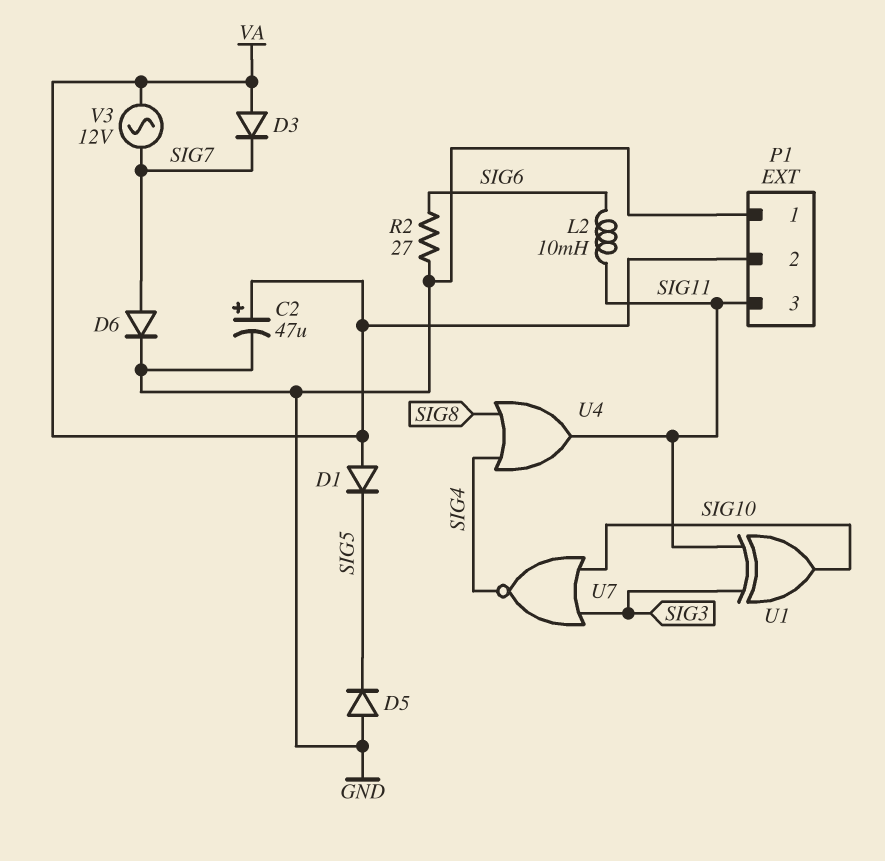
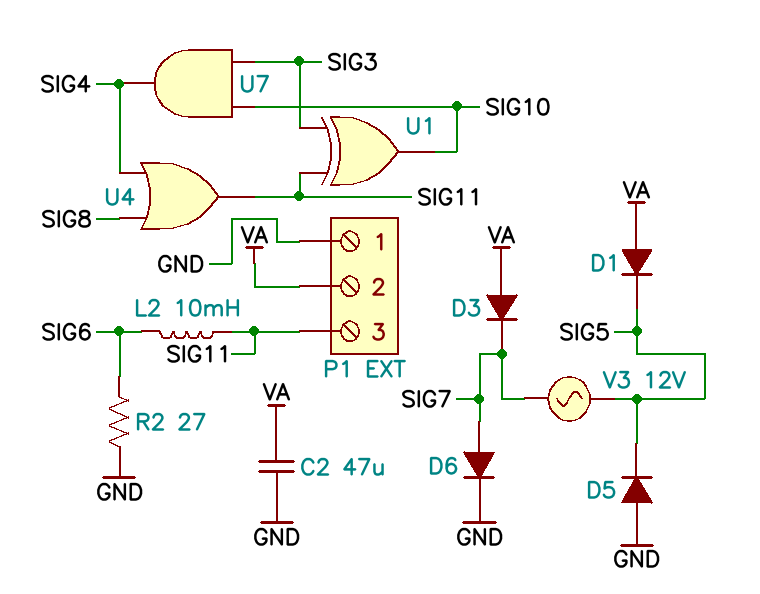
C2: 47uF (plus VA, minus GND) -> 47uF (GND, VA)
U7: NOR (in SIG3, in SIG10, out SIG4) -> AND (in SIG3, in SIG10, out SIG4)
V3: AC 12V (SIG7, VA) -> AC 12V (SIG5, SIG7)

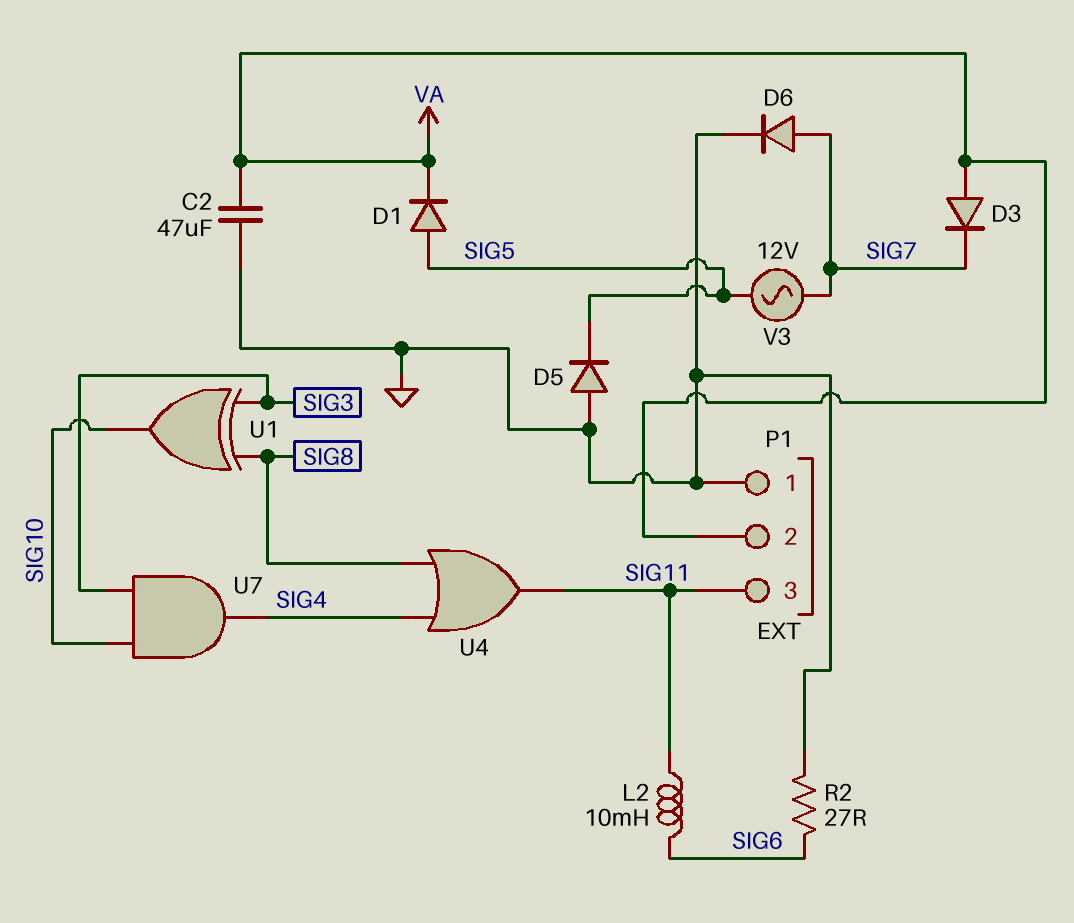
D1: diode (A VA, K SIG5) -> diode (A SIG5, K VA)
U1: XOR (in SIG3, in SIG11, out SIG10) -> XOR (in SIG3, in SIG8, out SIG10)

